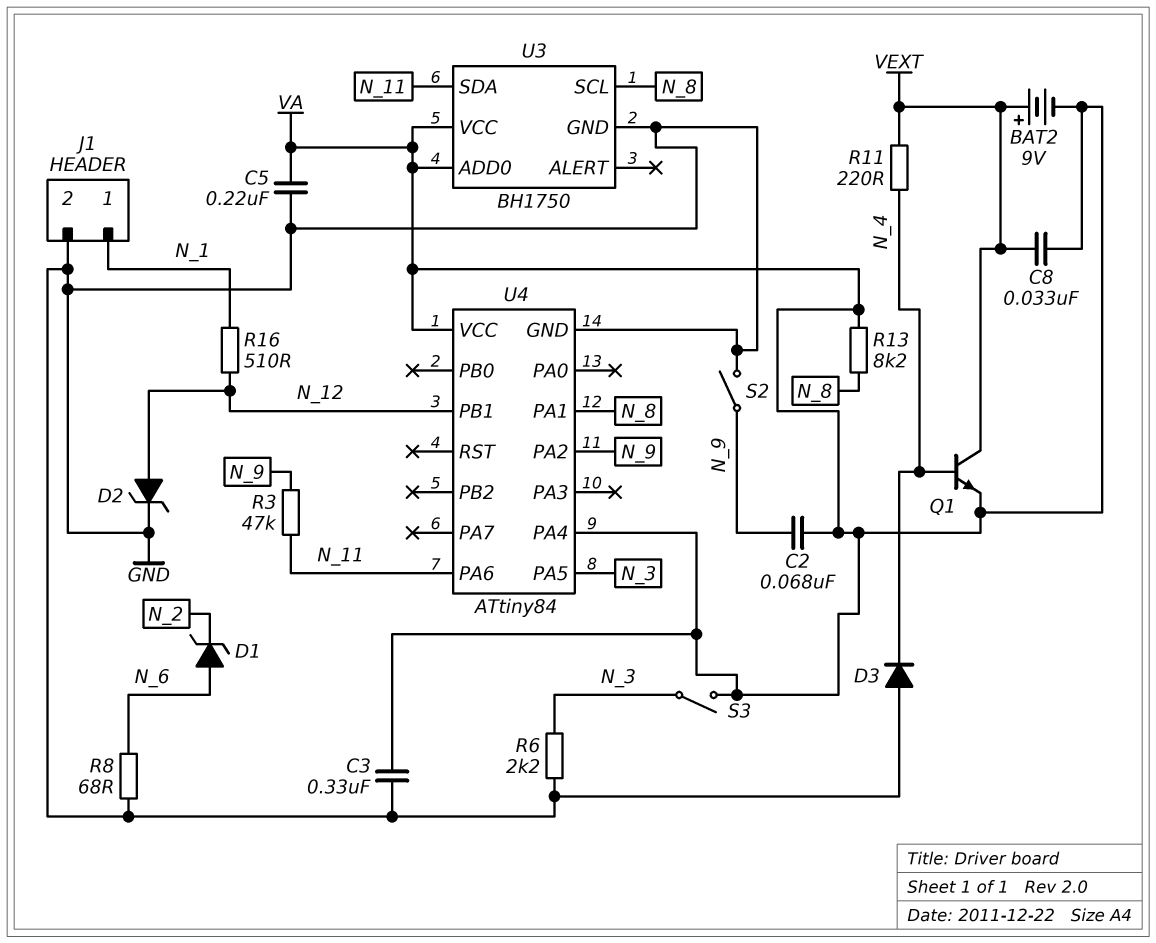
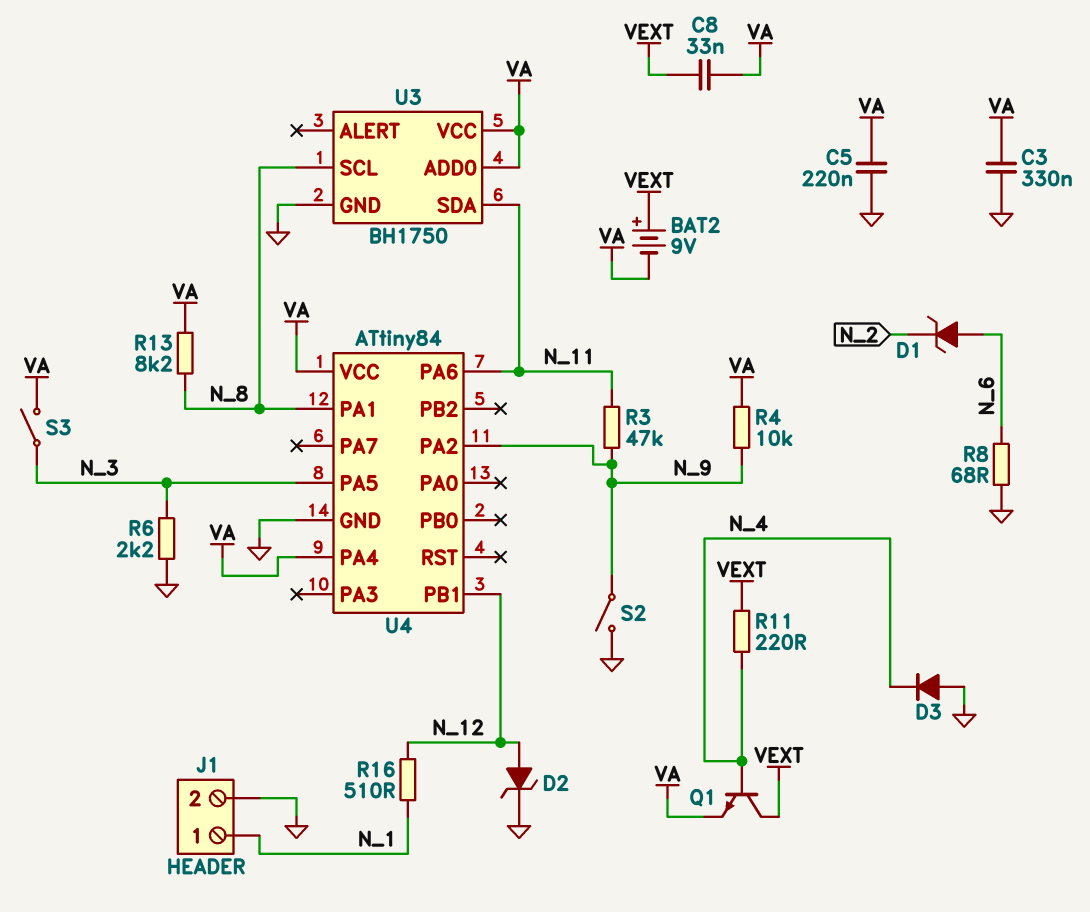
C2: 68nF (N_9, VA) -> none
R4: none -> 10k (N_9, VA)

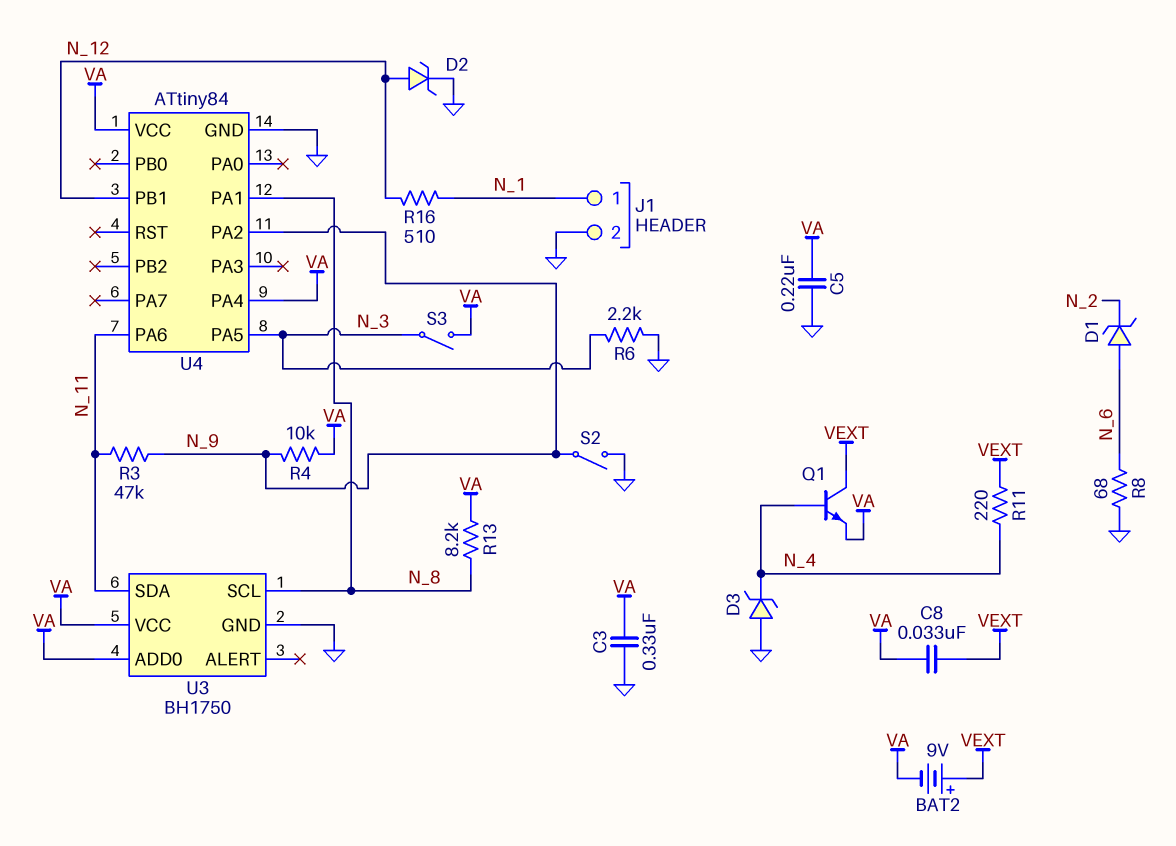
D3: diode (A GND, K N_4) -> zener (A GND, K N_4)

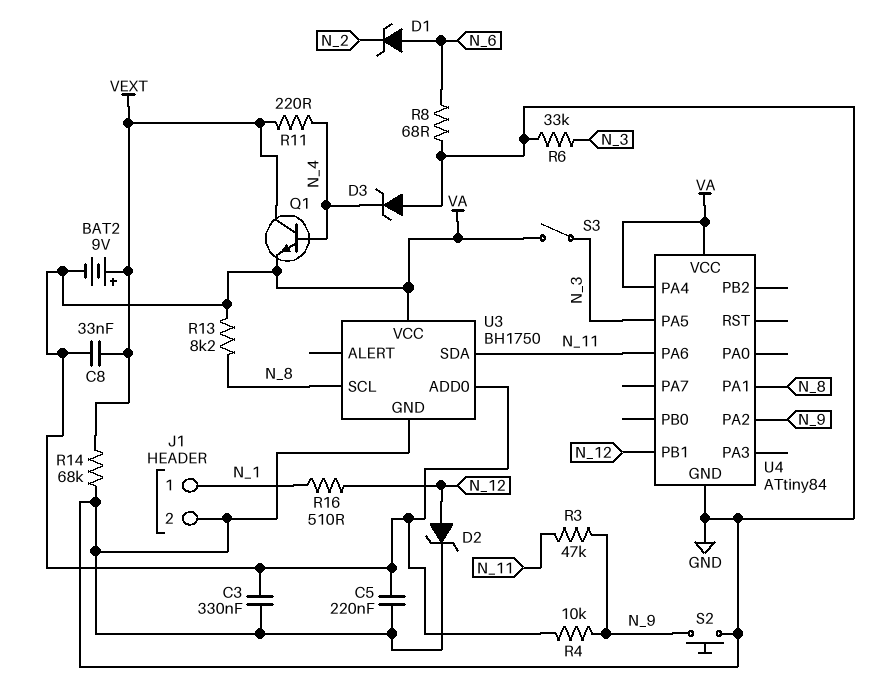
R6: 2.2k (GND, N_3) -> 33k (GND, N_3)
R14: none -> 68k (GND, VEXT)
S2: switch (GND, N_9) -> button (GND, N_9)

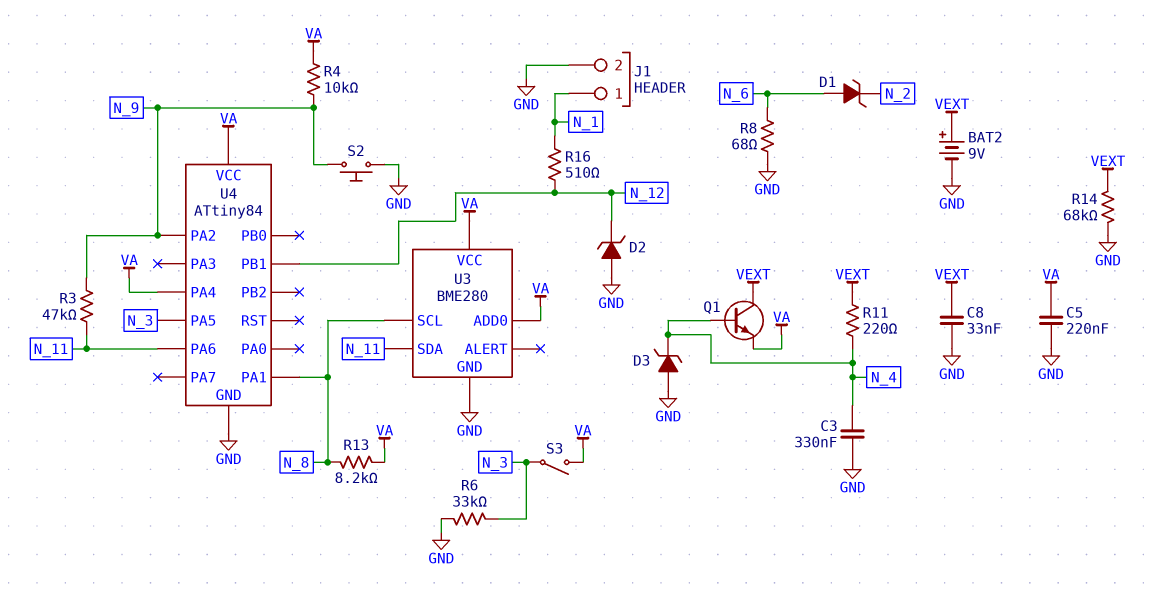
BAT2: 9V (plus VEXT, minus VA) -> 9V (plus VEXT, minus GND)
C3: 330nF (GND, VA) -> 330nF (GND, N_4)
C8: 33nF (VA, VEXT) -> 33nF (GND, VEXT)
D2: zener (A N_12, K GND) -> zener (A GND, K N_12)
U3: BH1750 -> BME280

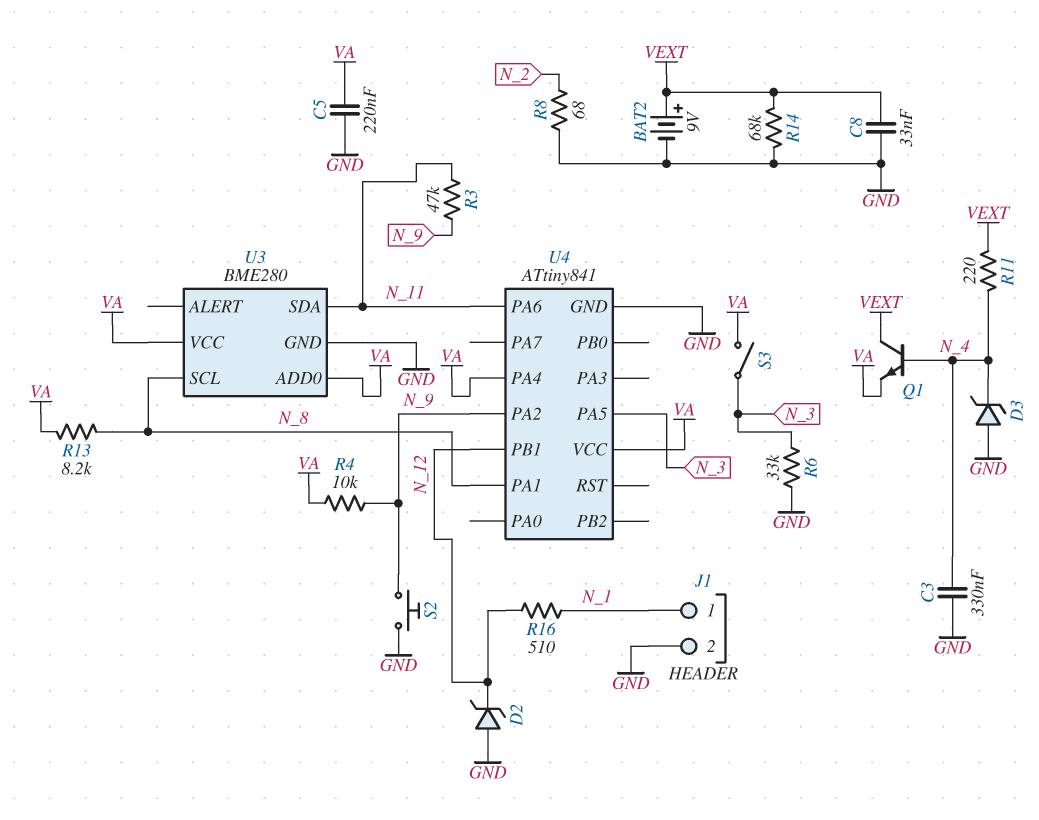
D1: zener (A N_6, K N_2) -> none
R8: 68 (GND, N_6) -> 68 (GND, N_2)
U4: ATtiny84 -> ATtiny841

